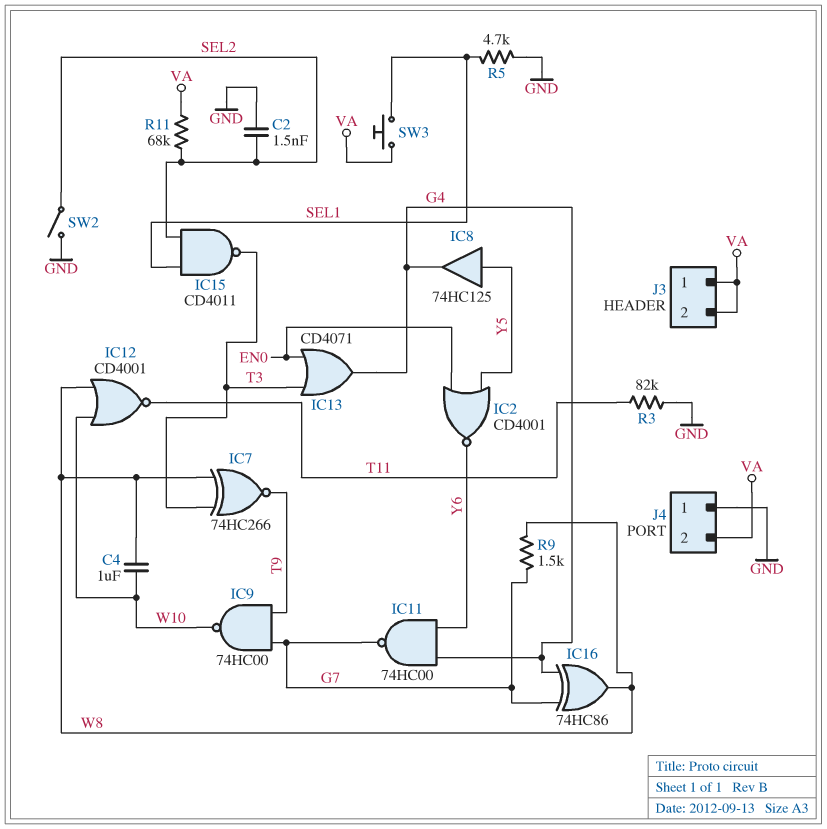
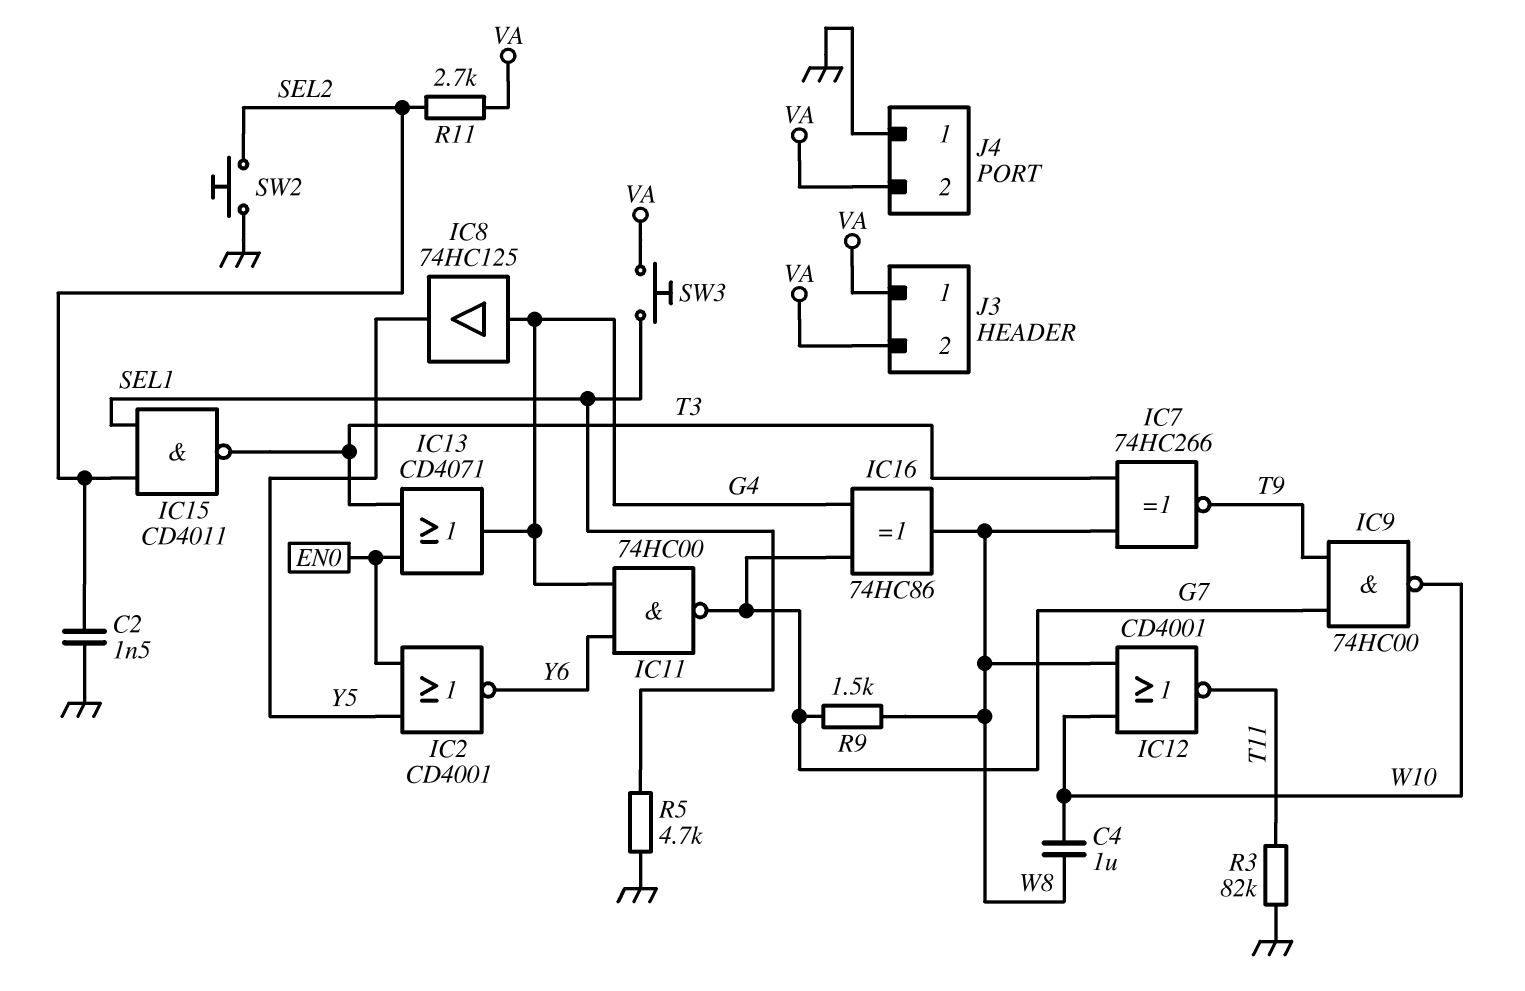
IC8: buffer 74HC125 (in Y5, out G4) -> buffer 74HC125 (in G4, out Y5)
R11: 68k (SEL2, VA) -> 2.7k (SEL2, VA)
SW2: switch (GND, SEL2) -> button (GND, SEL2)

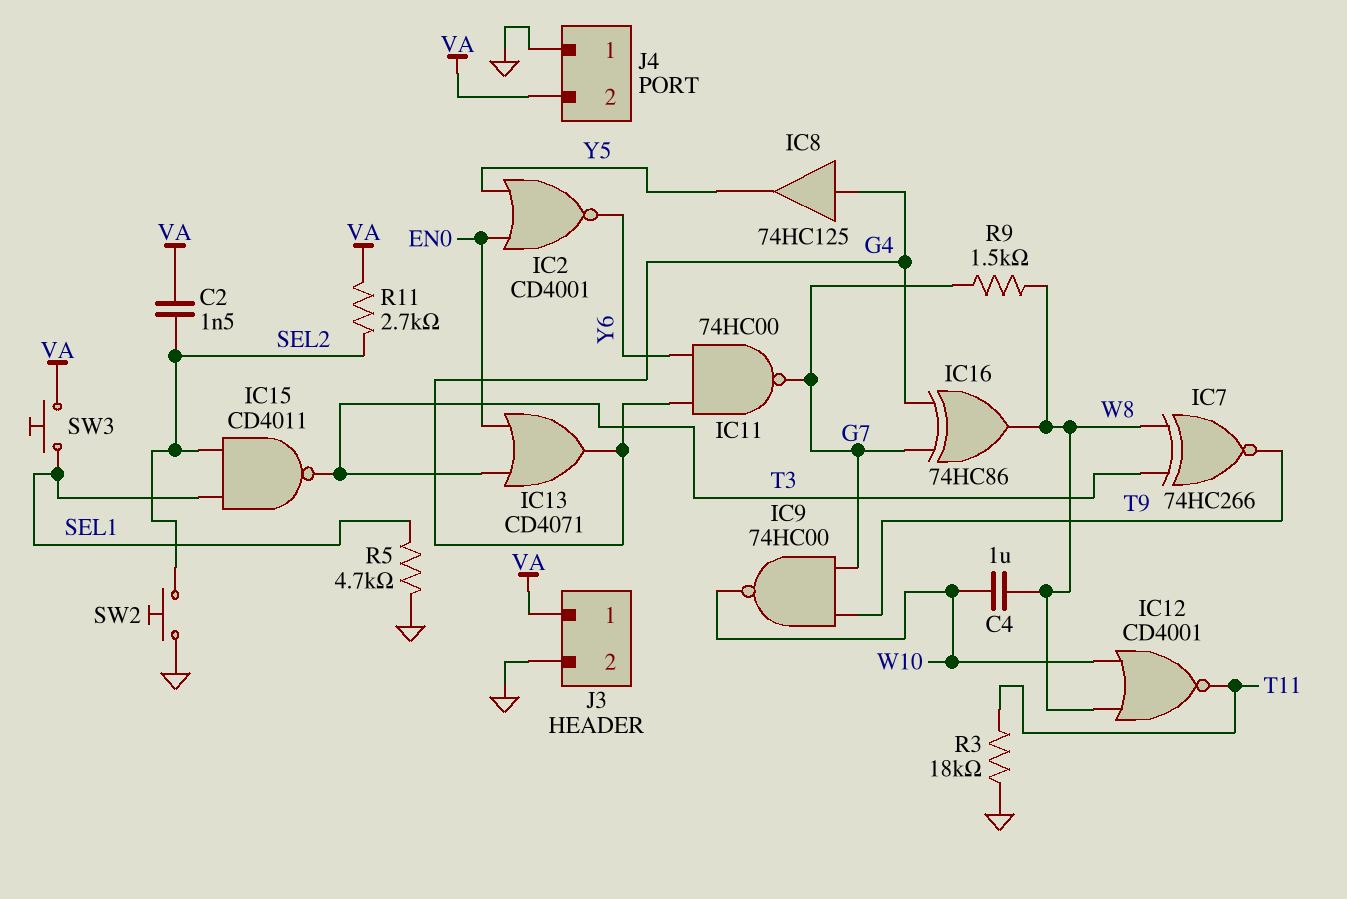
C2: 1.5nF (GND, SEL2) -> 1.5nF (SEL2, VA)
J3 pin 2: VA -> GND
R3: 82k (GND, T11) -> 18k (GND, T11)

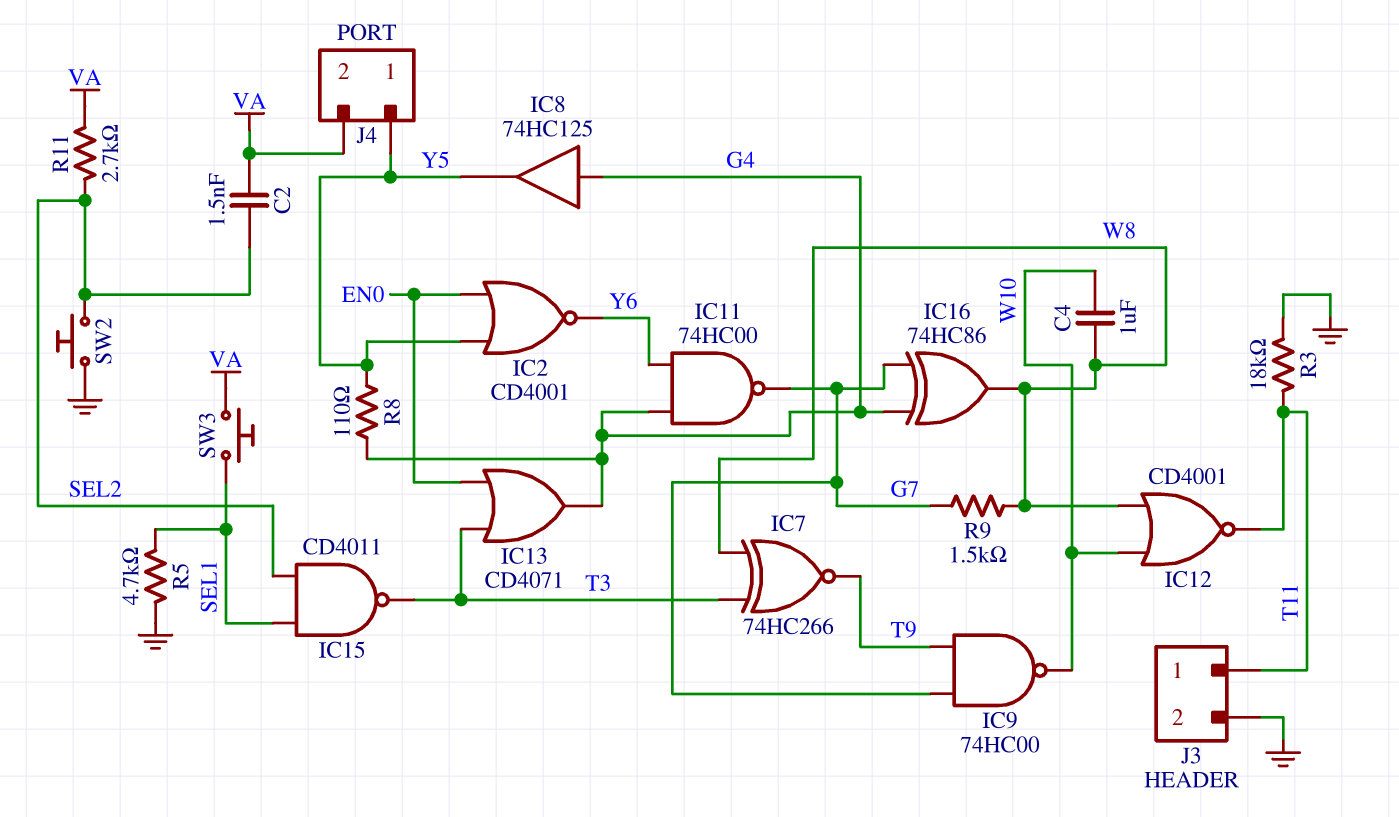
J3 pin 1: VA -> T11
J4 pin 1: GND -> Y5
R8: none -> 110 (G4, Y5)

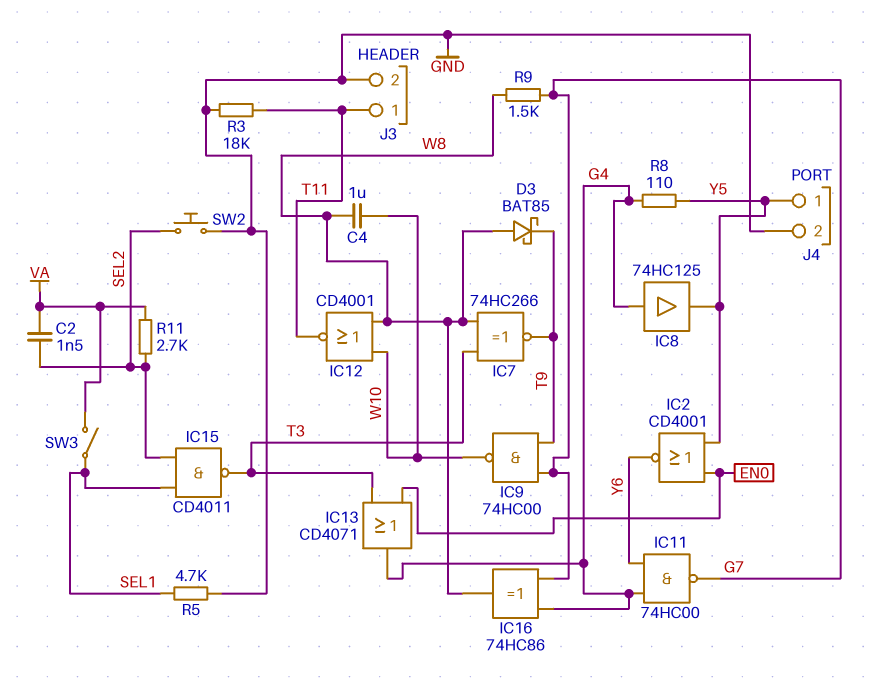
D3: none -> schottky BAT85 (A W8, K T9)
J4 pin 2: VA -> GND
SW3: button (SEL1, VA) -> switch (SEL1, VA)

